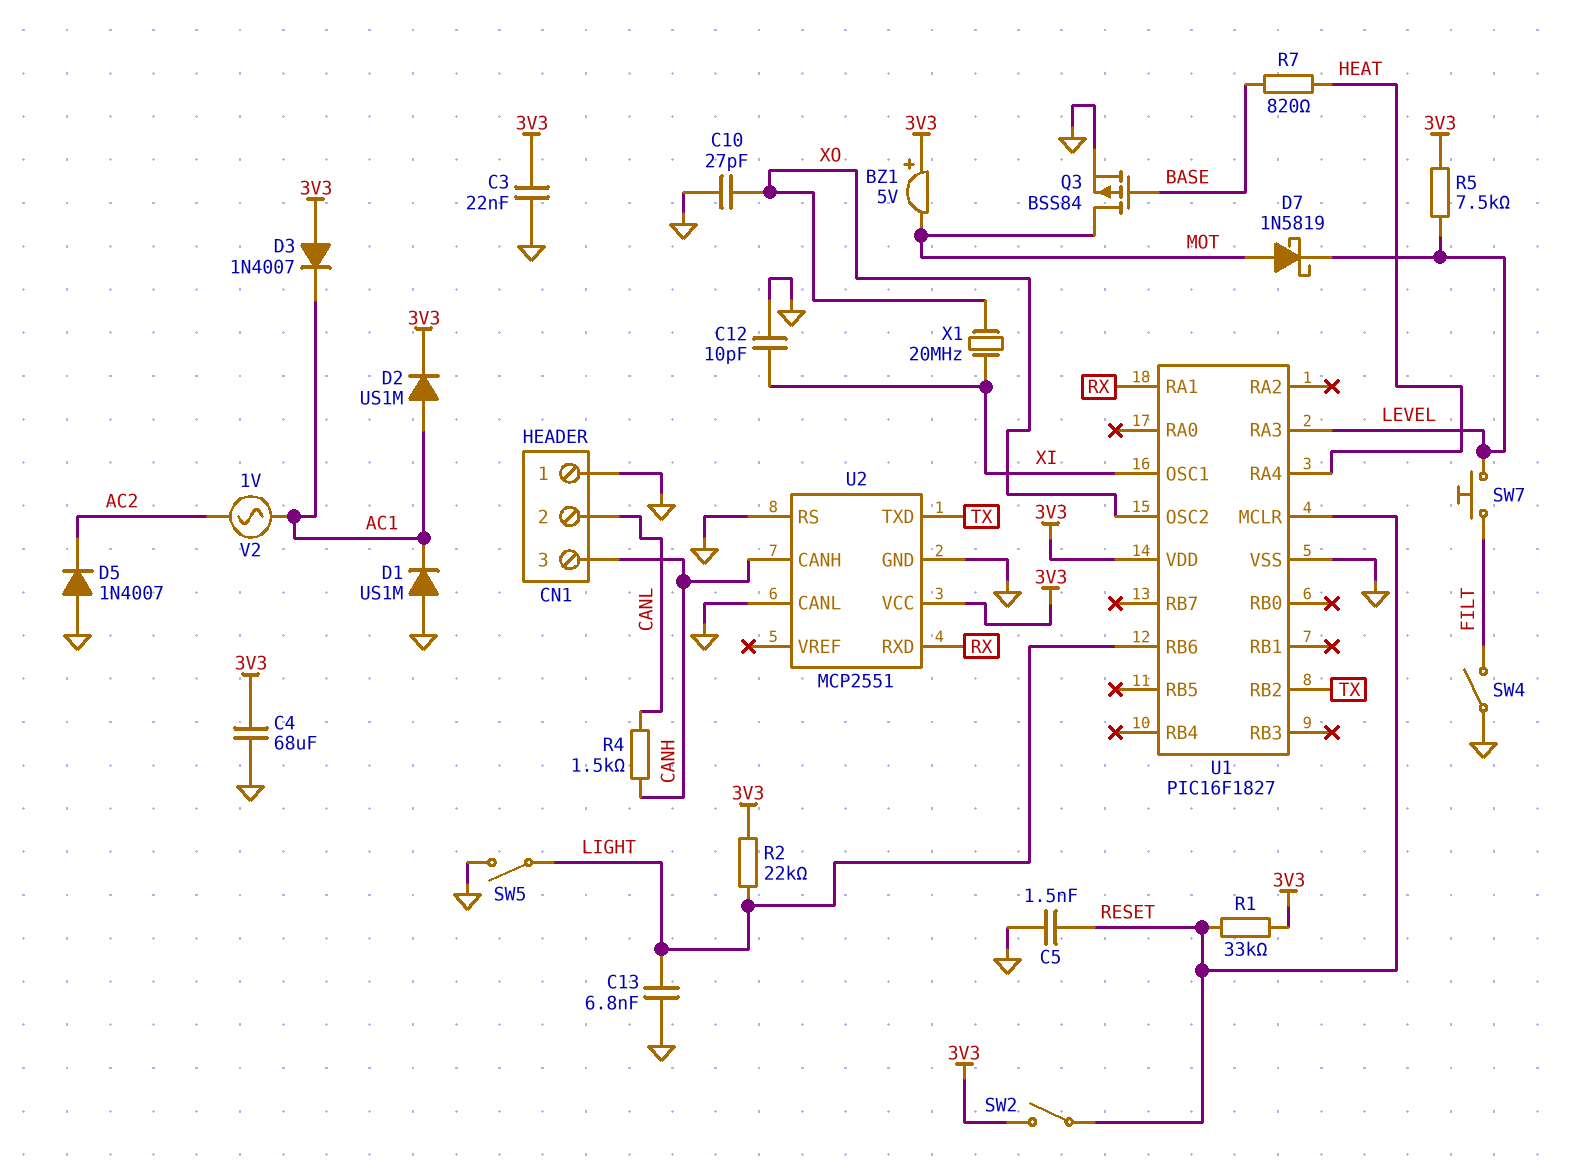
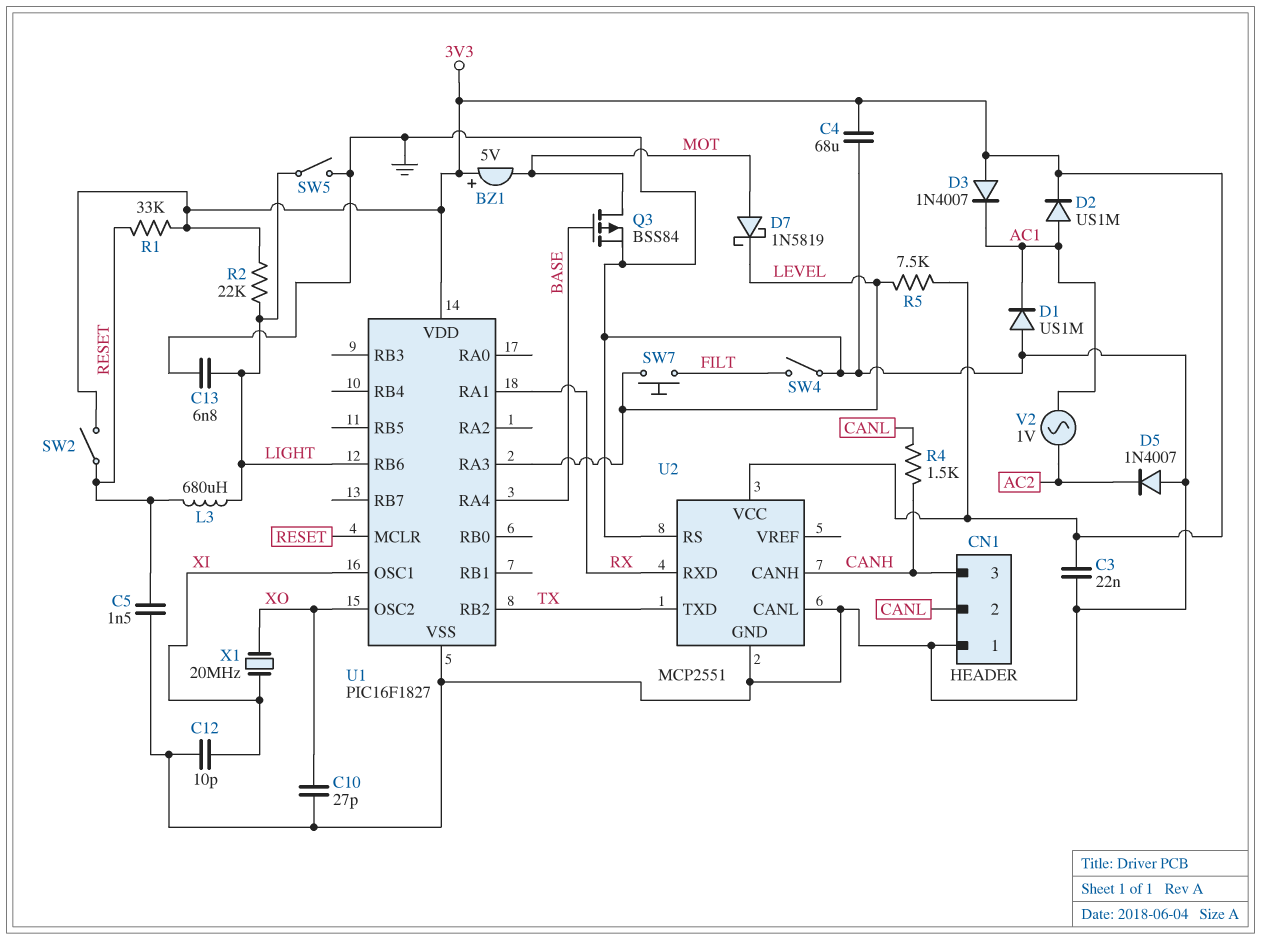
L3: none -> 680uH (LIGHT, RESET)
R7: 820 (BASE, HEAT) -> none
U1 pin RA4: HEAT -> BASE

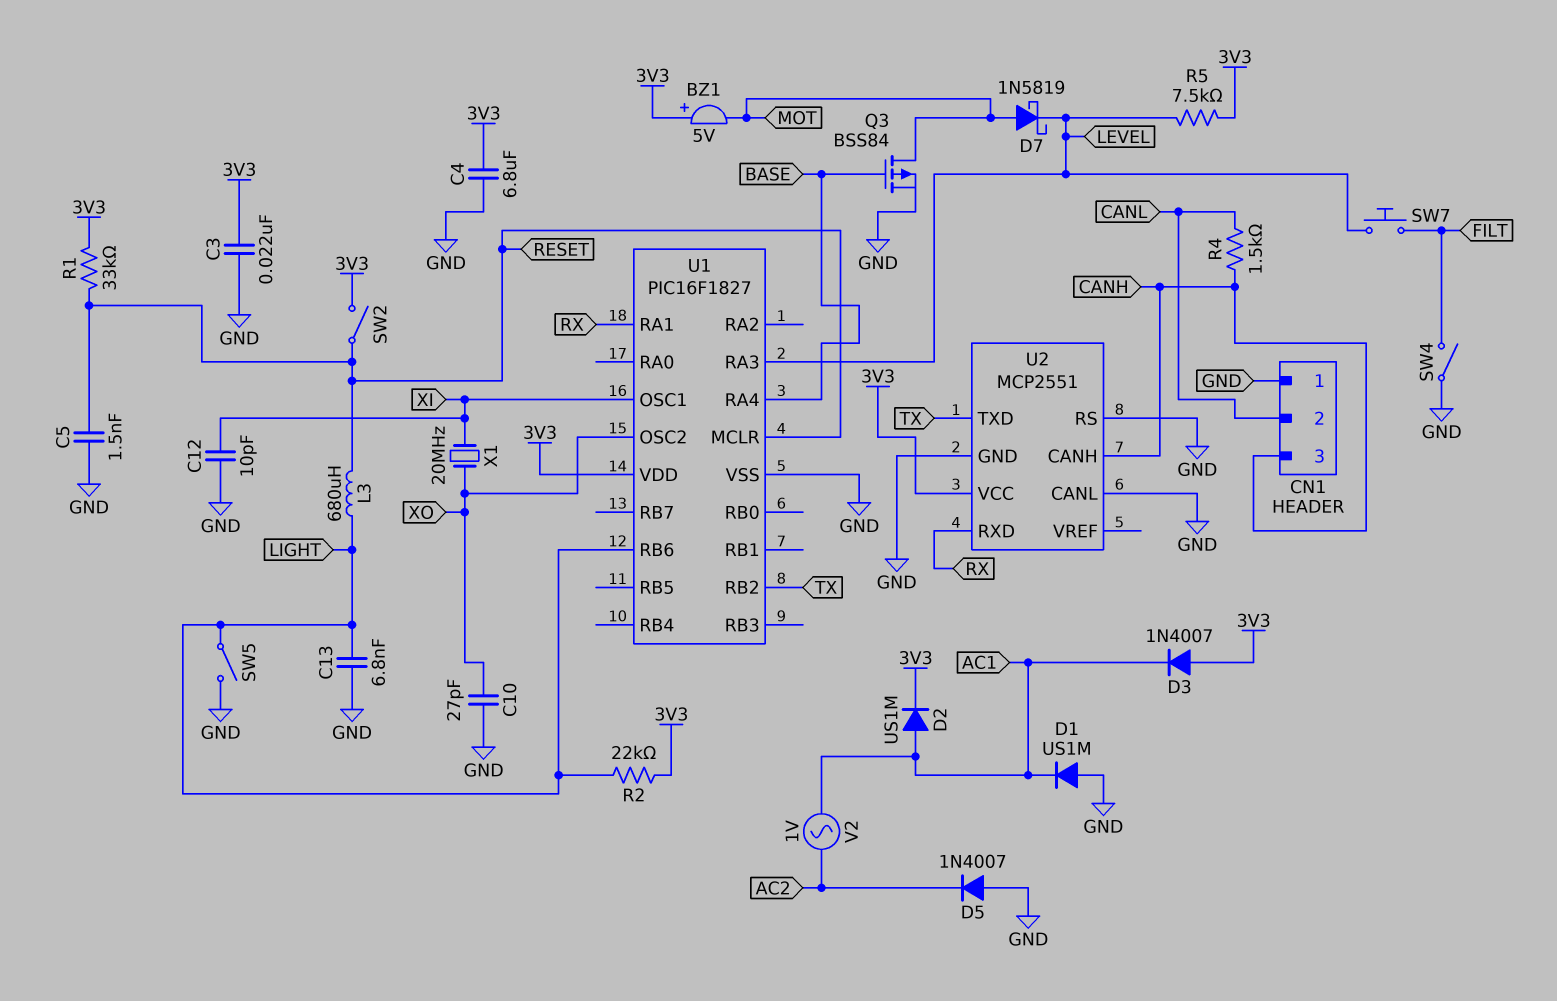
C4: 68uF (3V3, GND) -> 6.8uF (3V3, GND)

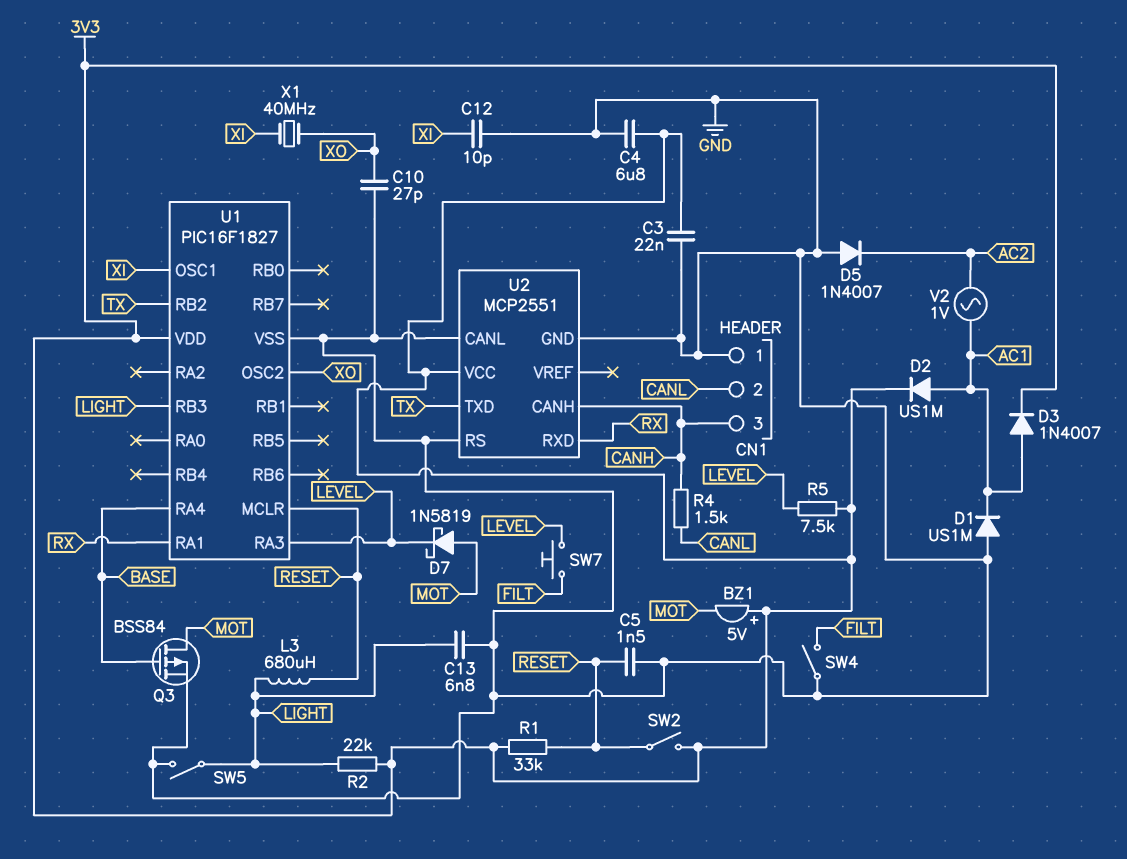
D3: diode 1N4007 (A 3V3, K AC1) -> diode 1N4007 (A AC1, K 3V3)
U1 pin RB3: none -> LIGHT
U1 pin RB6: LIGHT -> none
X1: 20MHz (XI, XO) -> 40MHz (XI, XO)

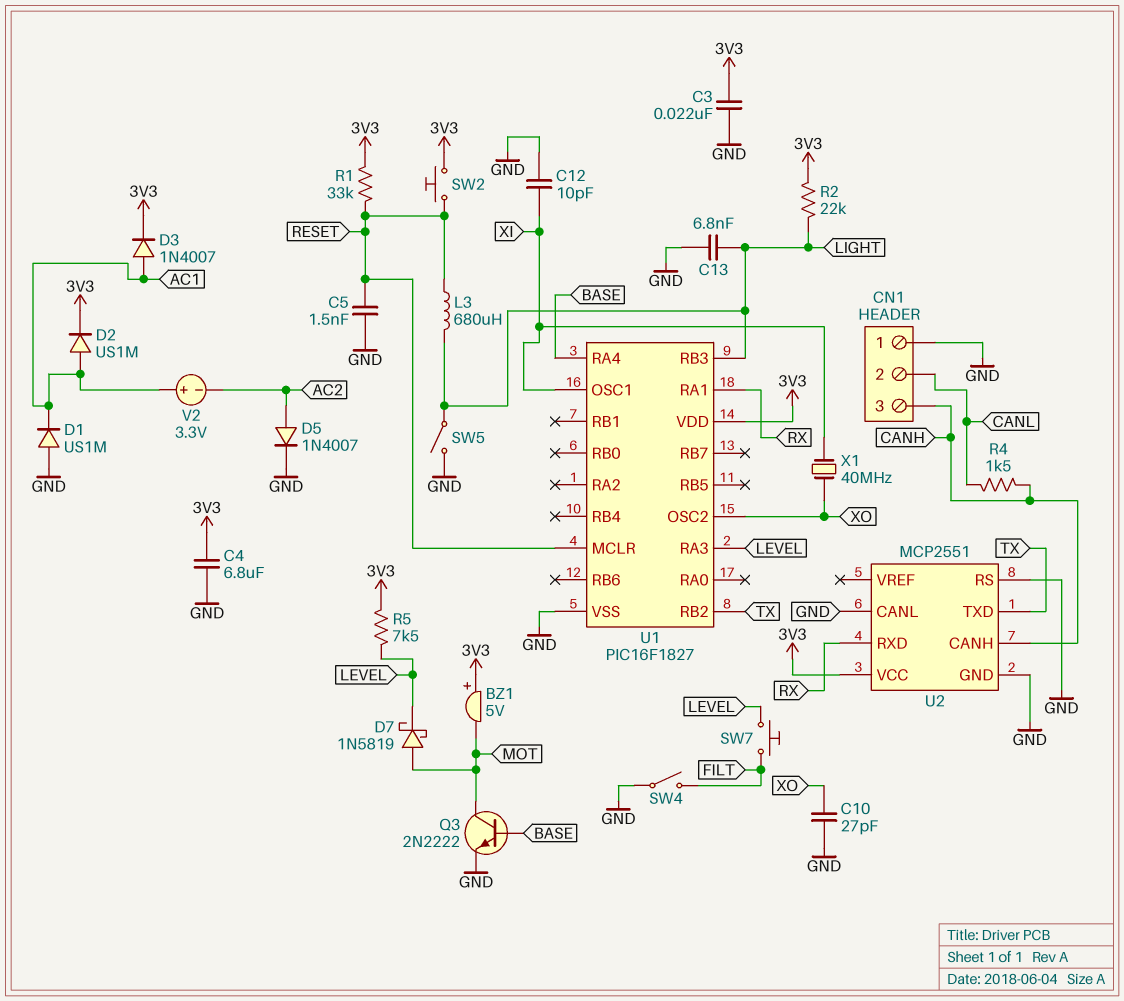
D5: diode 1N4007 (A GND, K AC2) -> diode 1N4007 (A AC2, K GND)
Q3: PMOS BSS84 (G BASE, D MOT, S GND) -> NPN 2N2222 (B BASE, C MOT, E GND)
SW2: switch (3V3, RESET) -> button (3V3, RESET)
V2: AC 1V (AC1, AC2) -> 3.3V (plus AC1, minus AC2)

